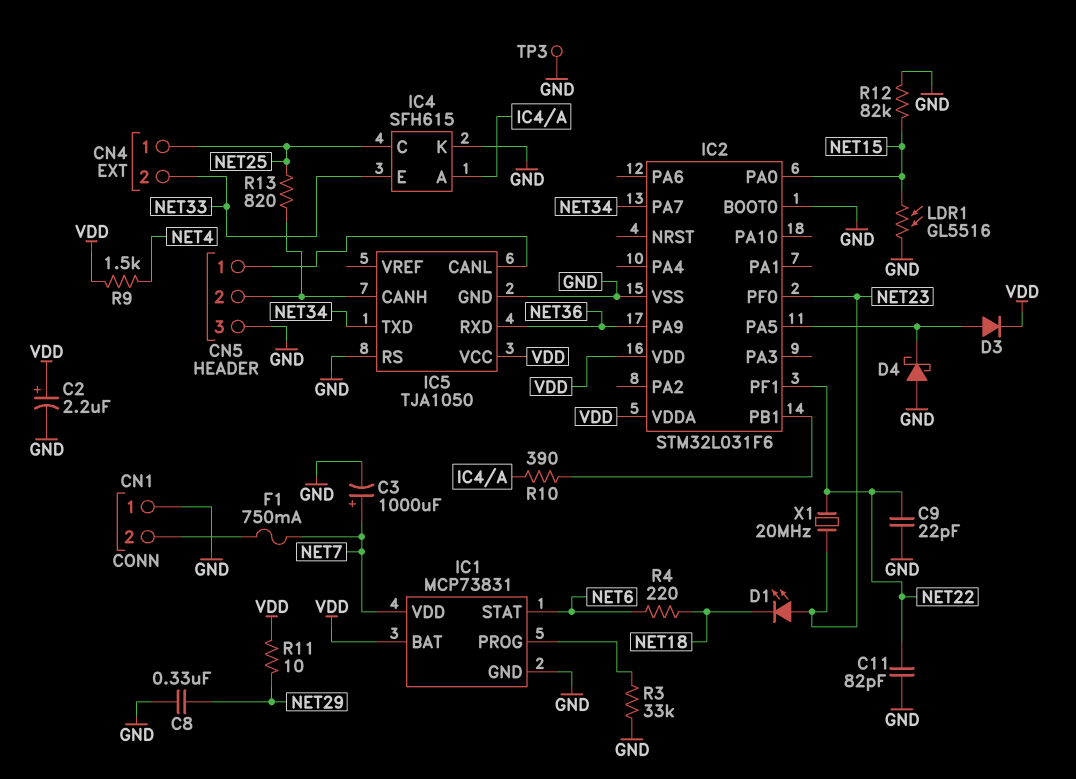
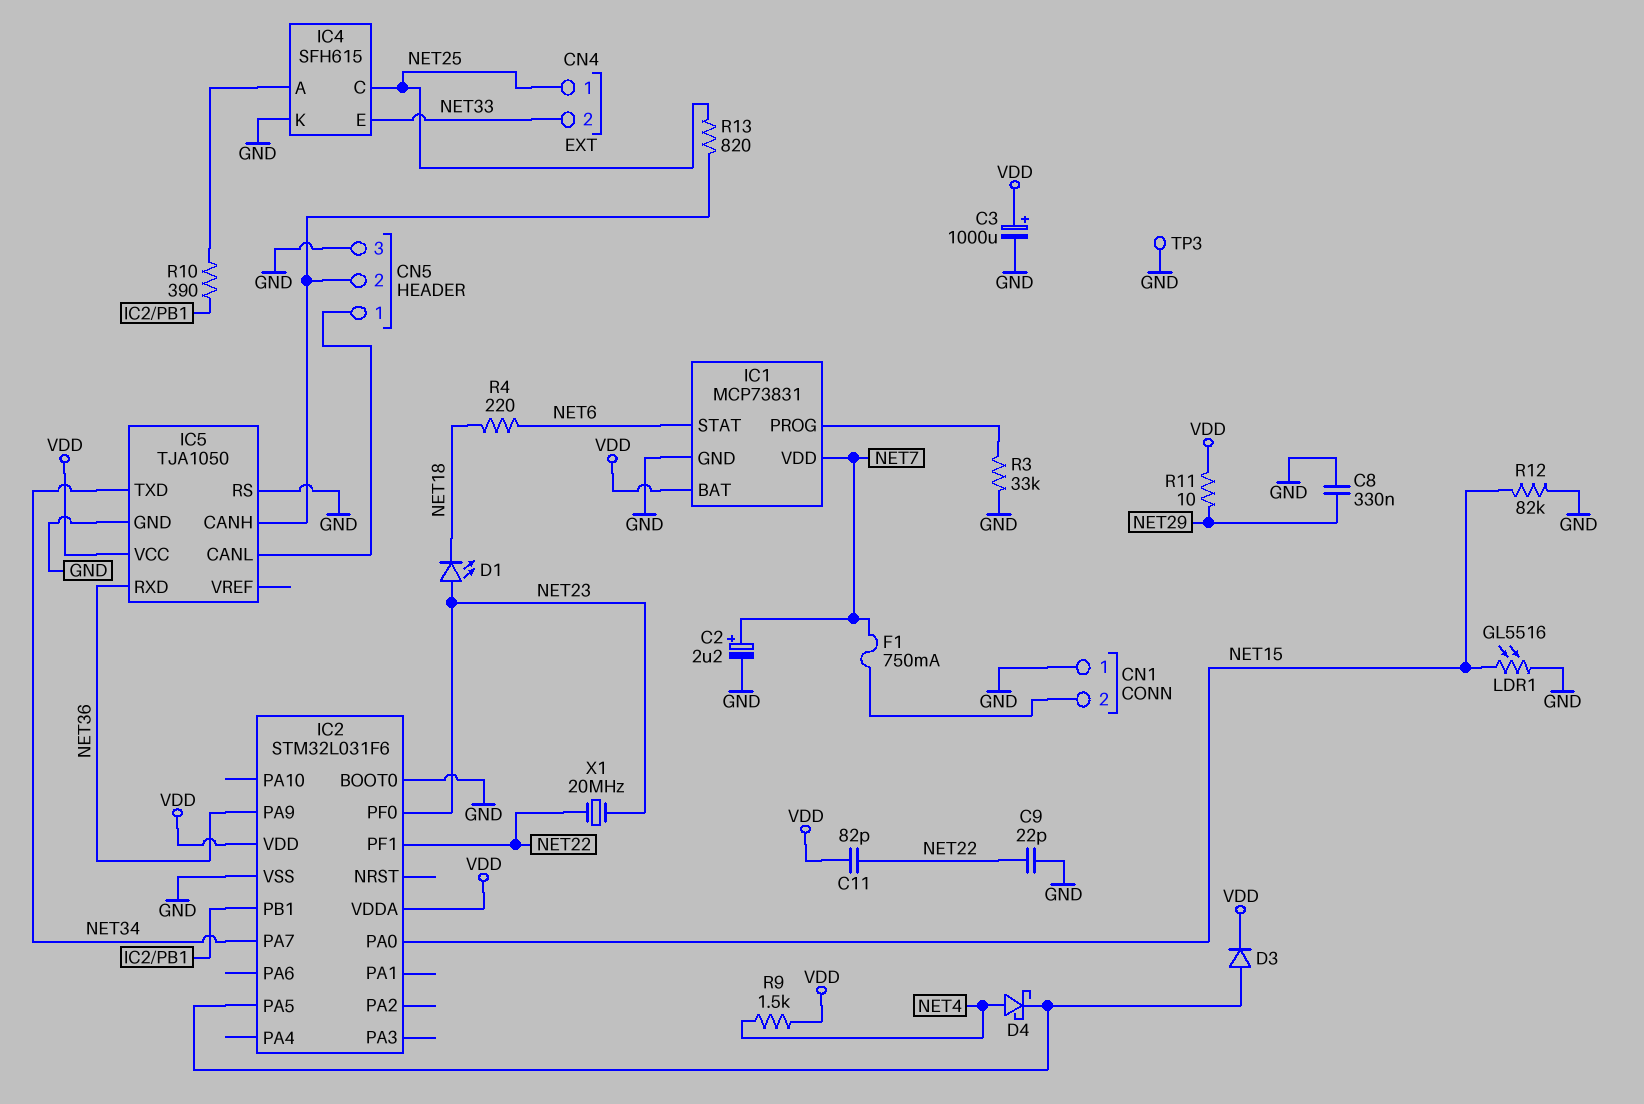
C2: 2.2uF (plus VDD, minus GND) -> 2.2uF (plus NET7, minus GND)
C3: 1000uF (plus NET7, minus GND) -> 1000uF (plus VDD, minus GND)
C11: 82pF (GND, NET22) -> 82pF (NET22, VDD)
D4: schottky (A GND, K IC2/PA5) -> schottky (A NET4, K IC2/PA5)

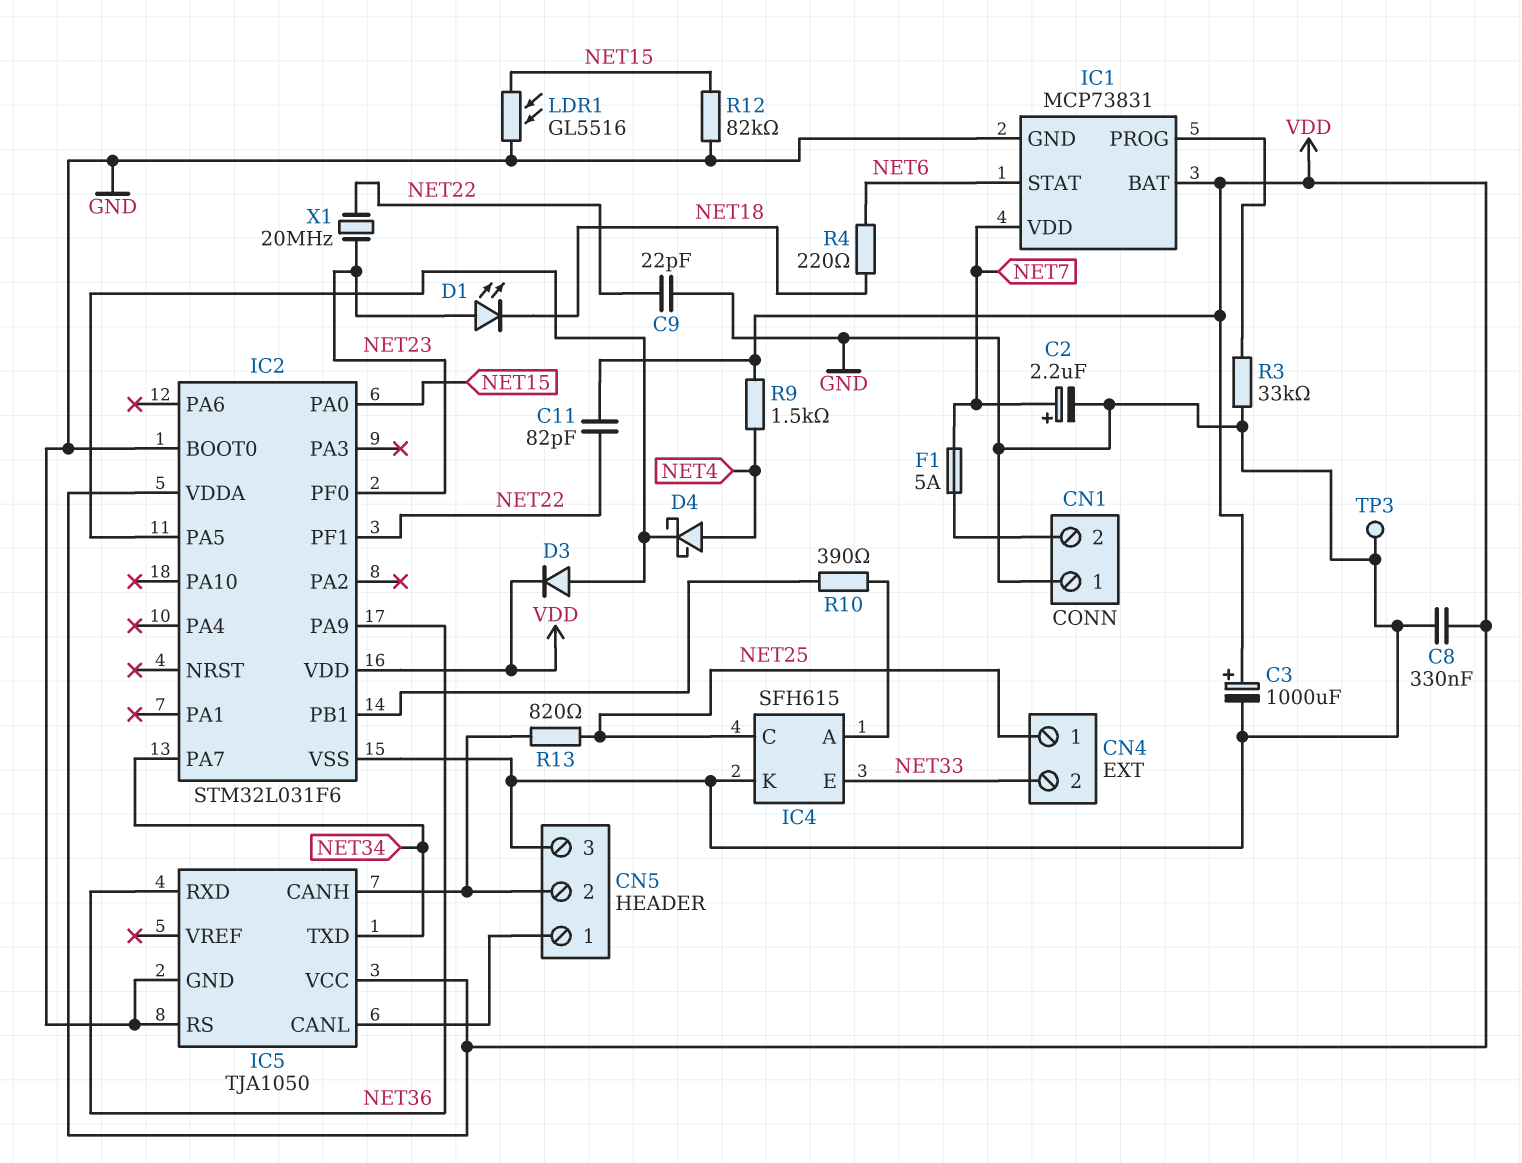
C8: 330nF (GND, NET29) -> 330nF (GND, VDD)
F1: 750mA (CN1/2, NET7) -> 5A (CN1/2, NET7)
R11: 10 (NET29, VDD) -> none

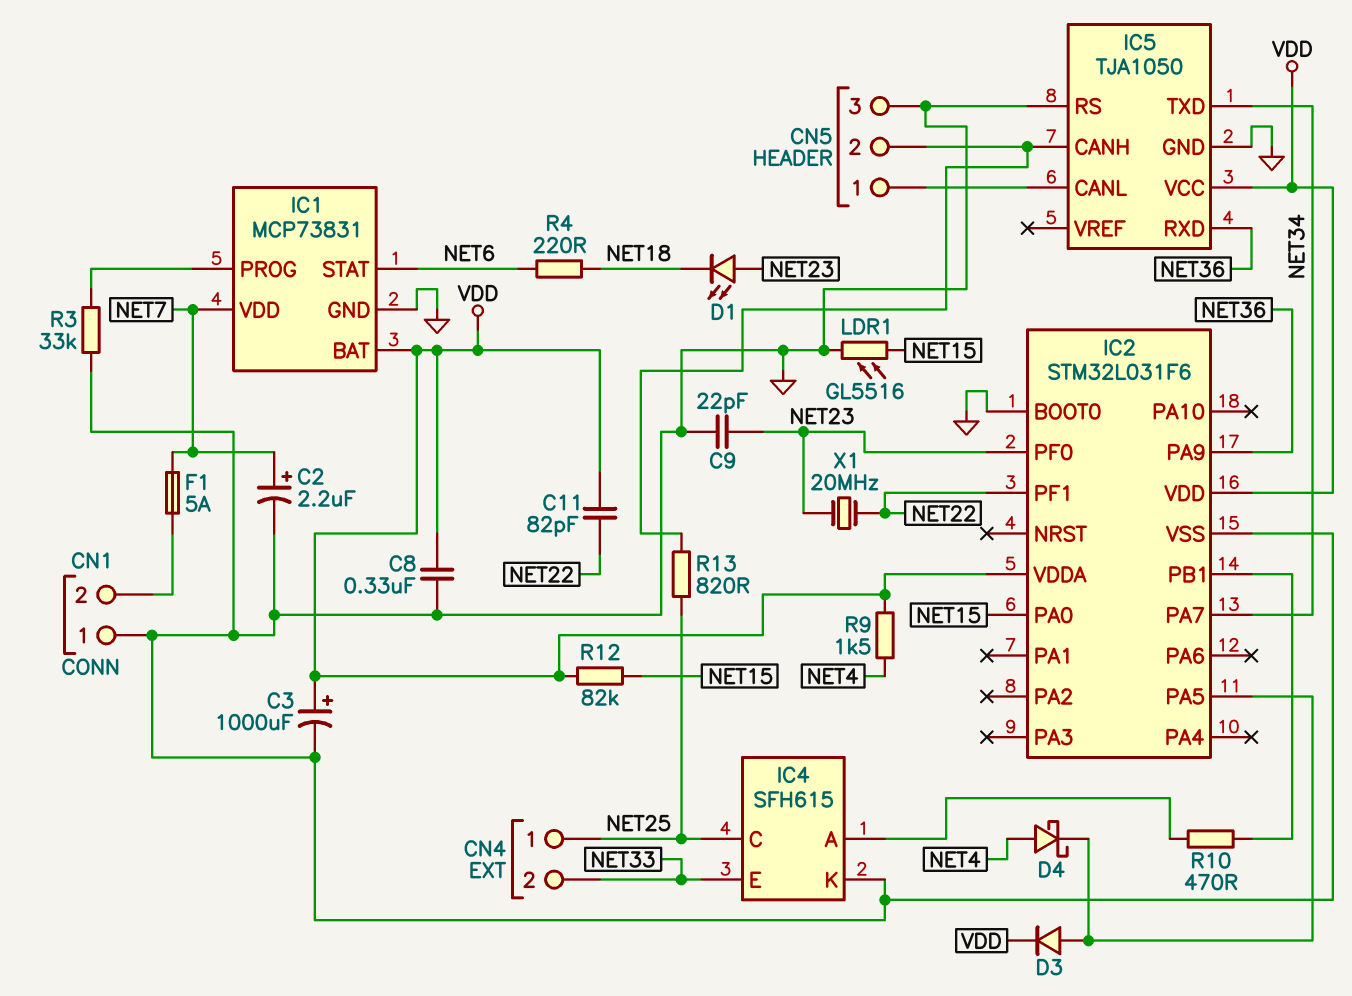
C9: 22pF (GND, NET22) -> 22pF (GND, NET23)
R10: 390 (IC2/PB1, IC4/A) -> 470 (IC2/PB1, IC4/A)
R12: 82k (GND, NET15) -> 82k (NET15, VDD)
TP3: test point (GND) -> none

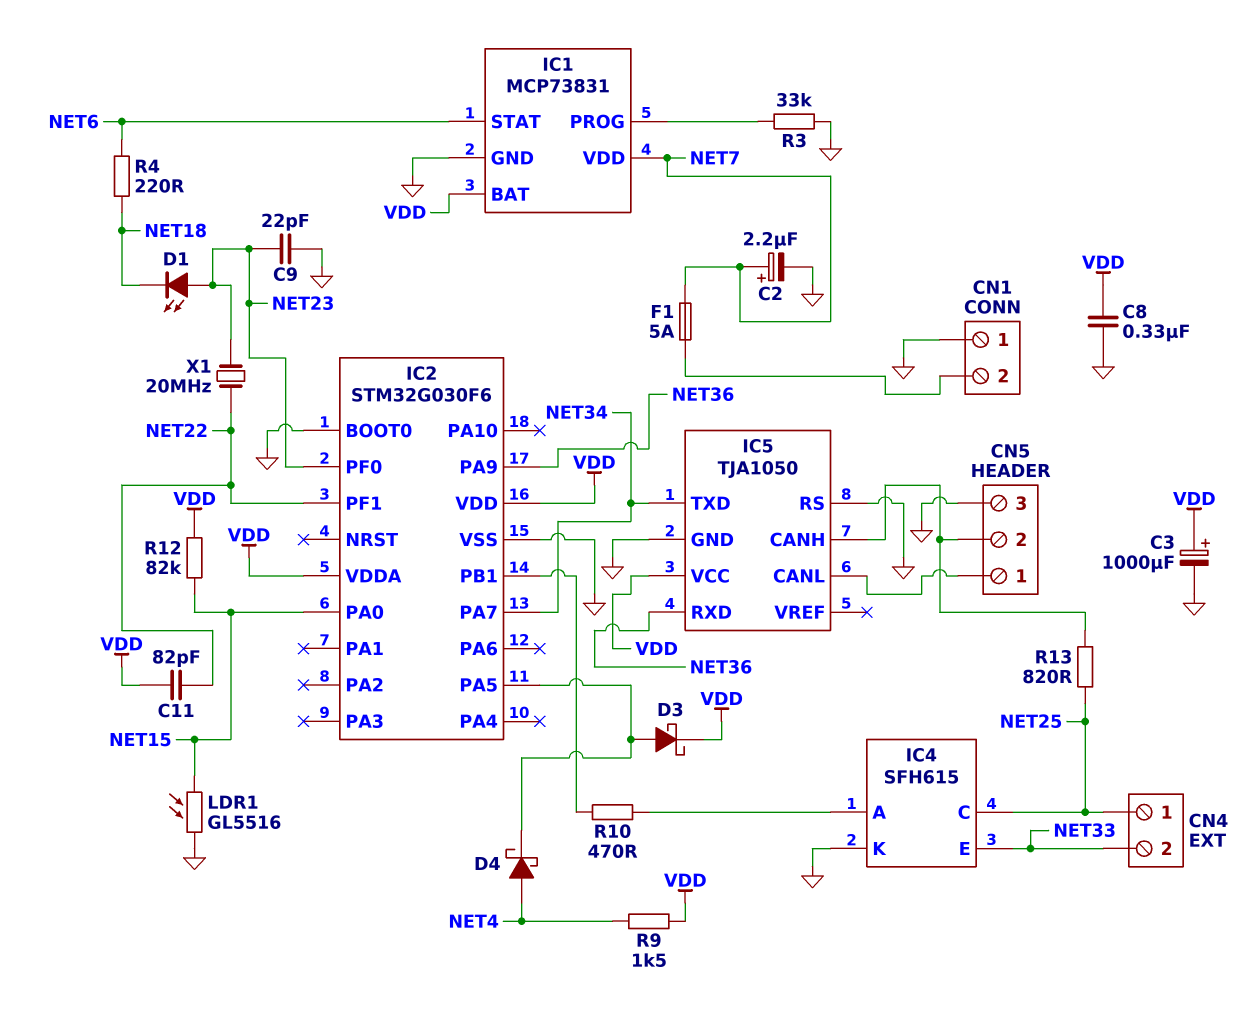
D3: diode (A IC2/PA5, K VDD) -> schottky (A IC2/PA5, K VDD)
IC2: STM32L031F6 -> STM32G030F6

